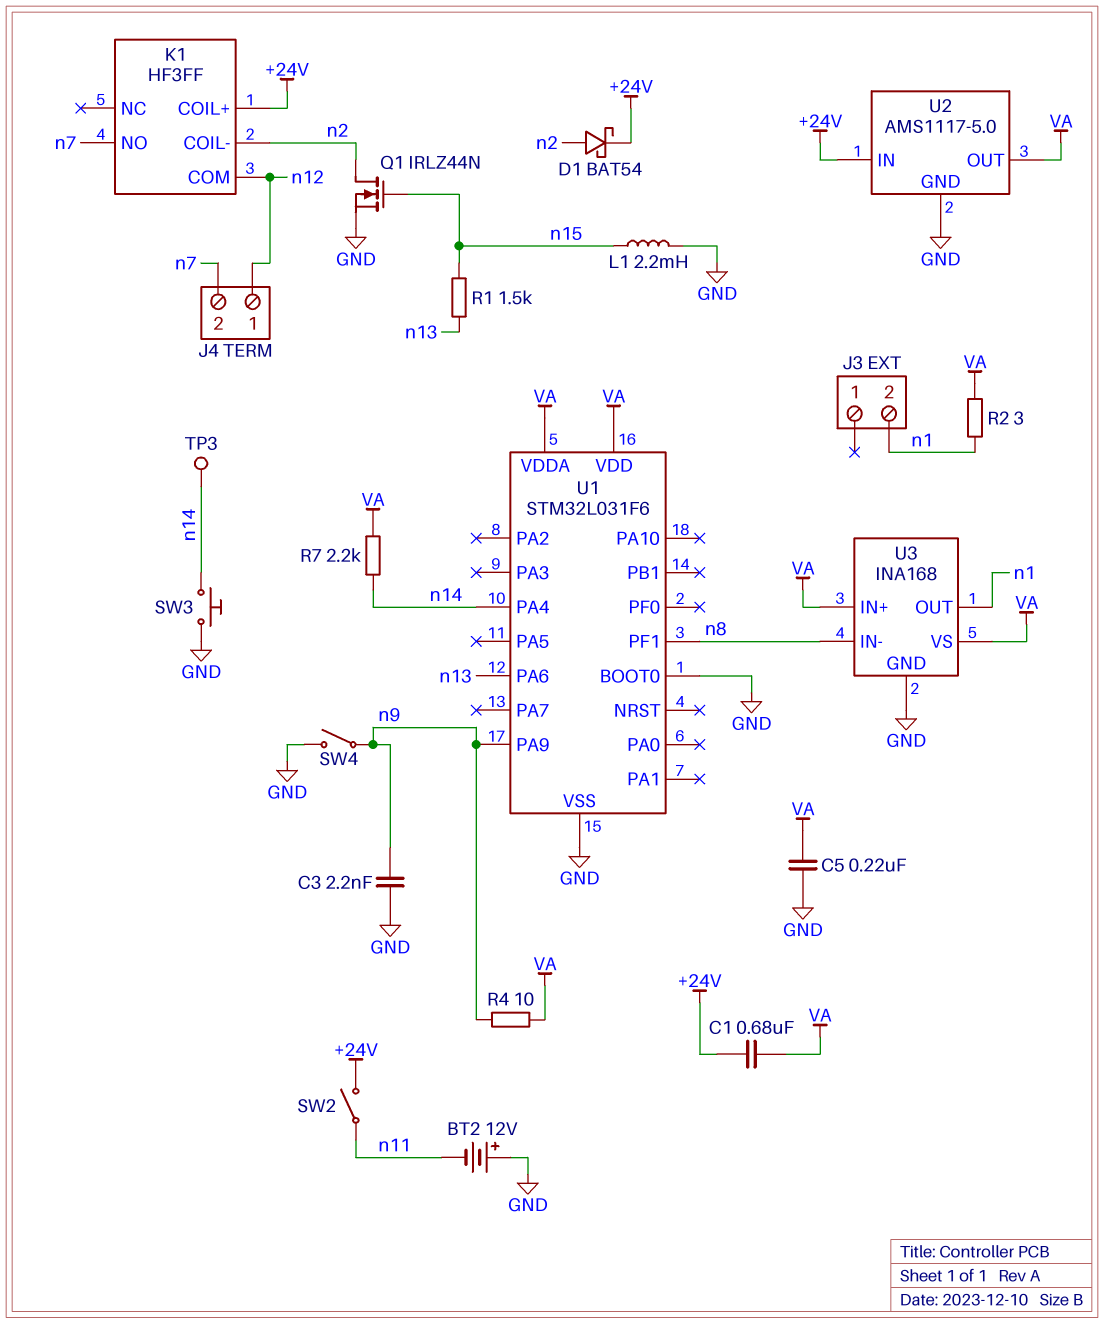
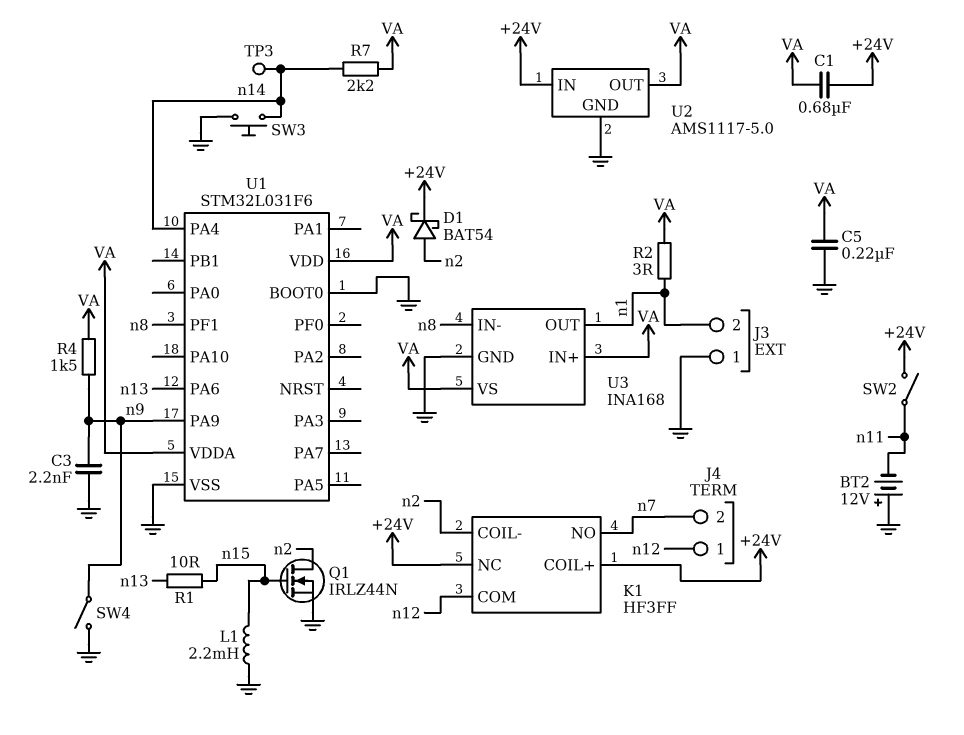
J3 pin 1: none -> GND
K1 pin NC: none -> +24V
R1: 1.5k (n13, n15) -> 10 (n13, n15)
R4: 10 (VA, n9) -> 1.5k (VA, n9)

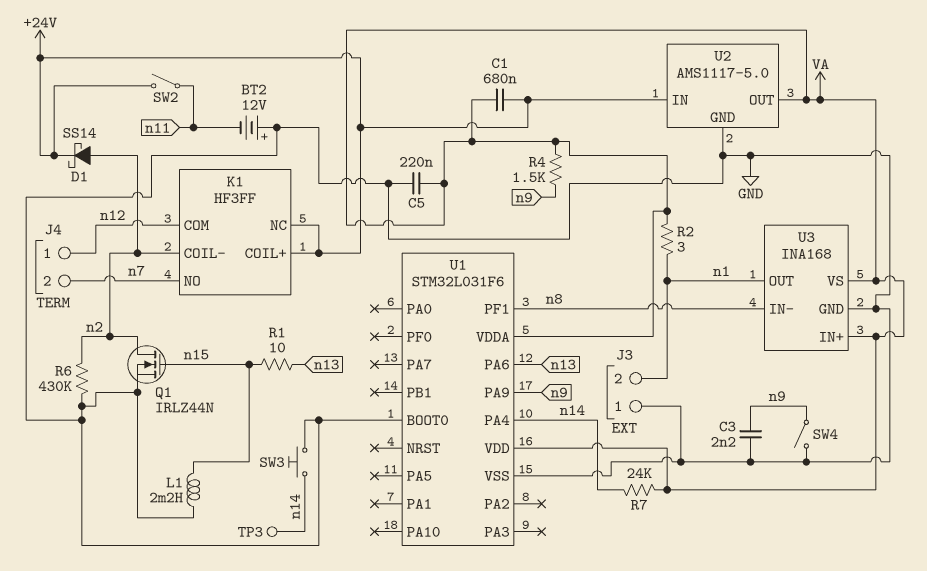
D1: schottky BAT54 (A n2, K +24V) -> schottky SS14 (A n2, K +24V)
R6: none -> 430k (GND, n2)
R7: 2.2k (VA, n14) -> 24k (VA, n14)

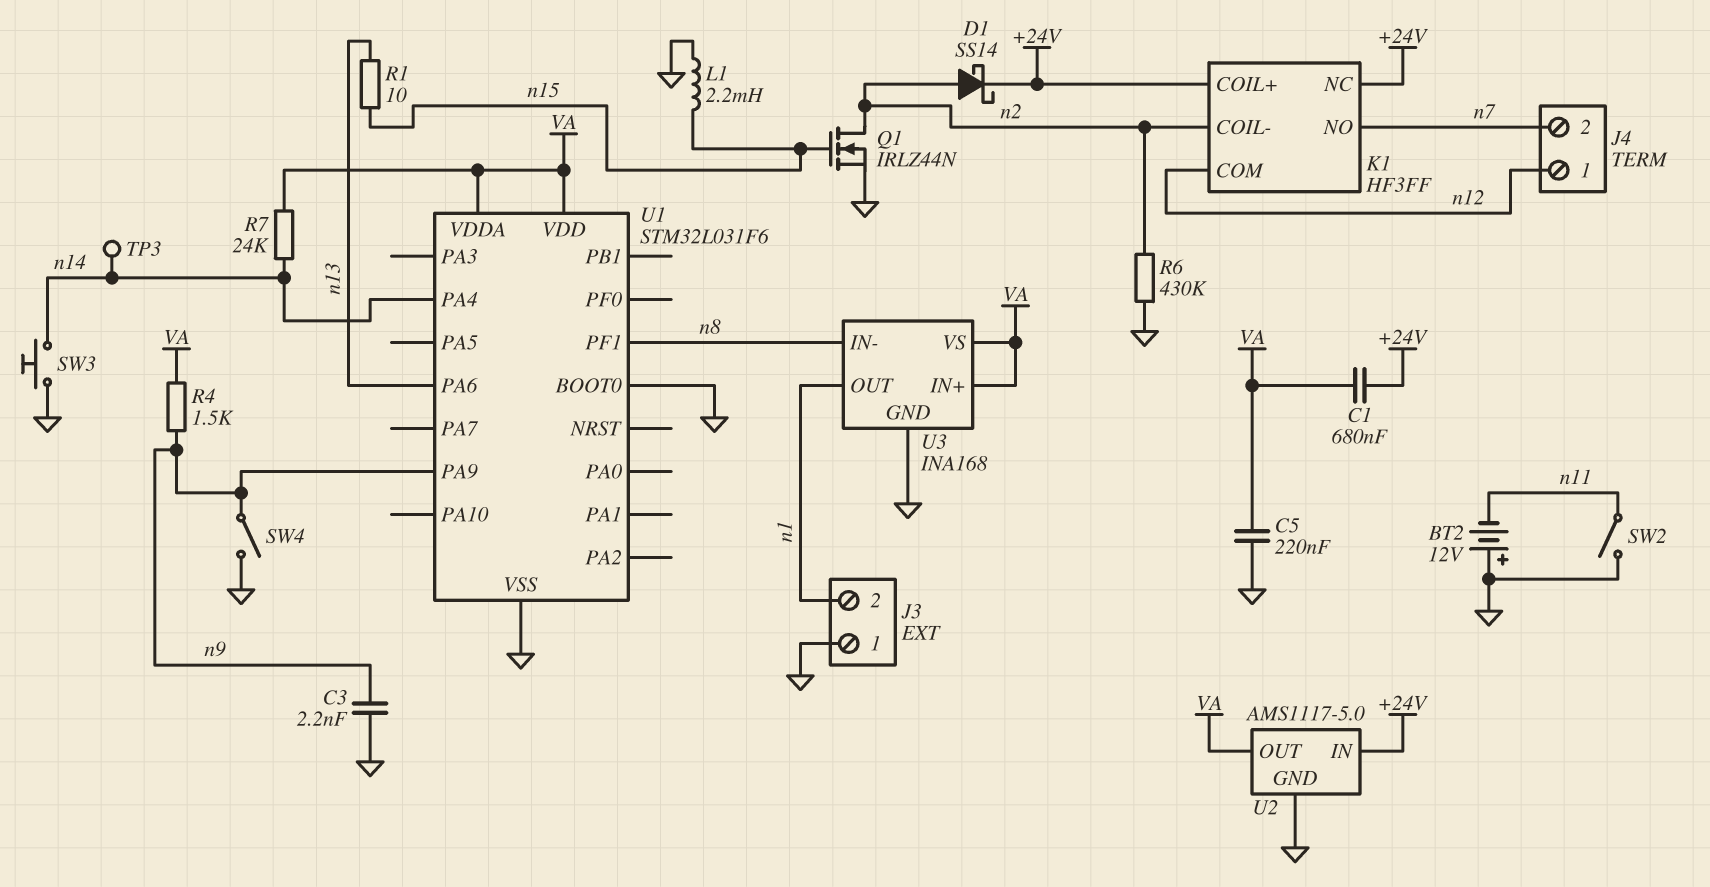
R2: 3 (VA, n1) -> none
SW2: switch (+24V, n11) -> switch (GND, n11)

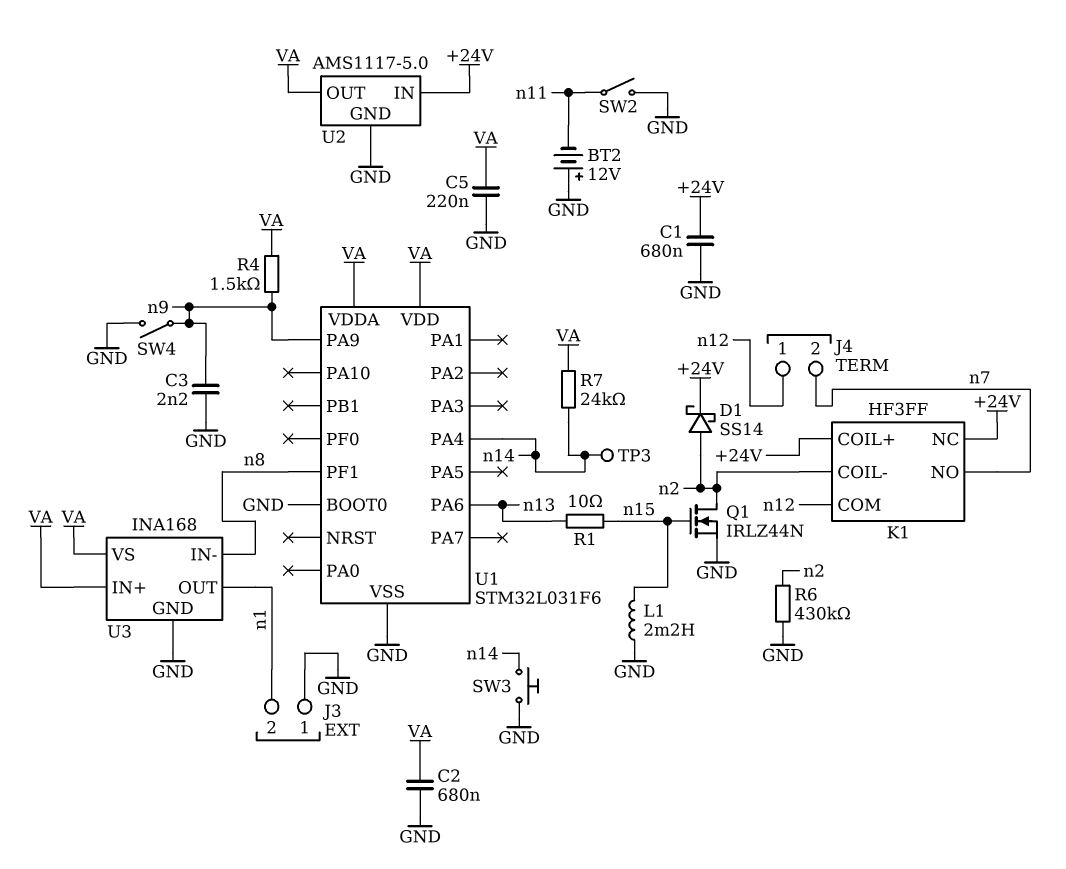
C1: 680nF (+24V, VA) -> 680nF (+24V, GND)
C2: none -> 680nF (GND, VA)

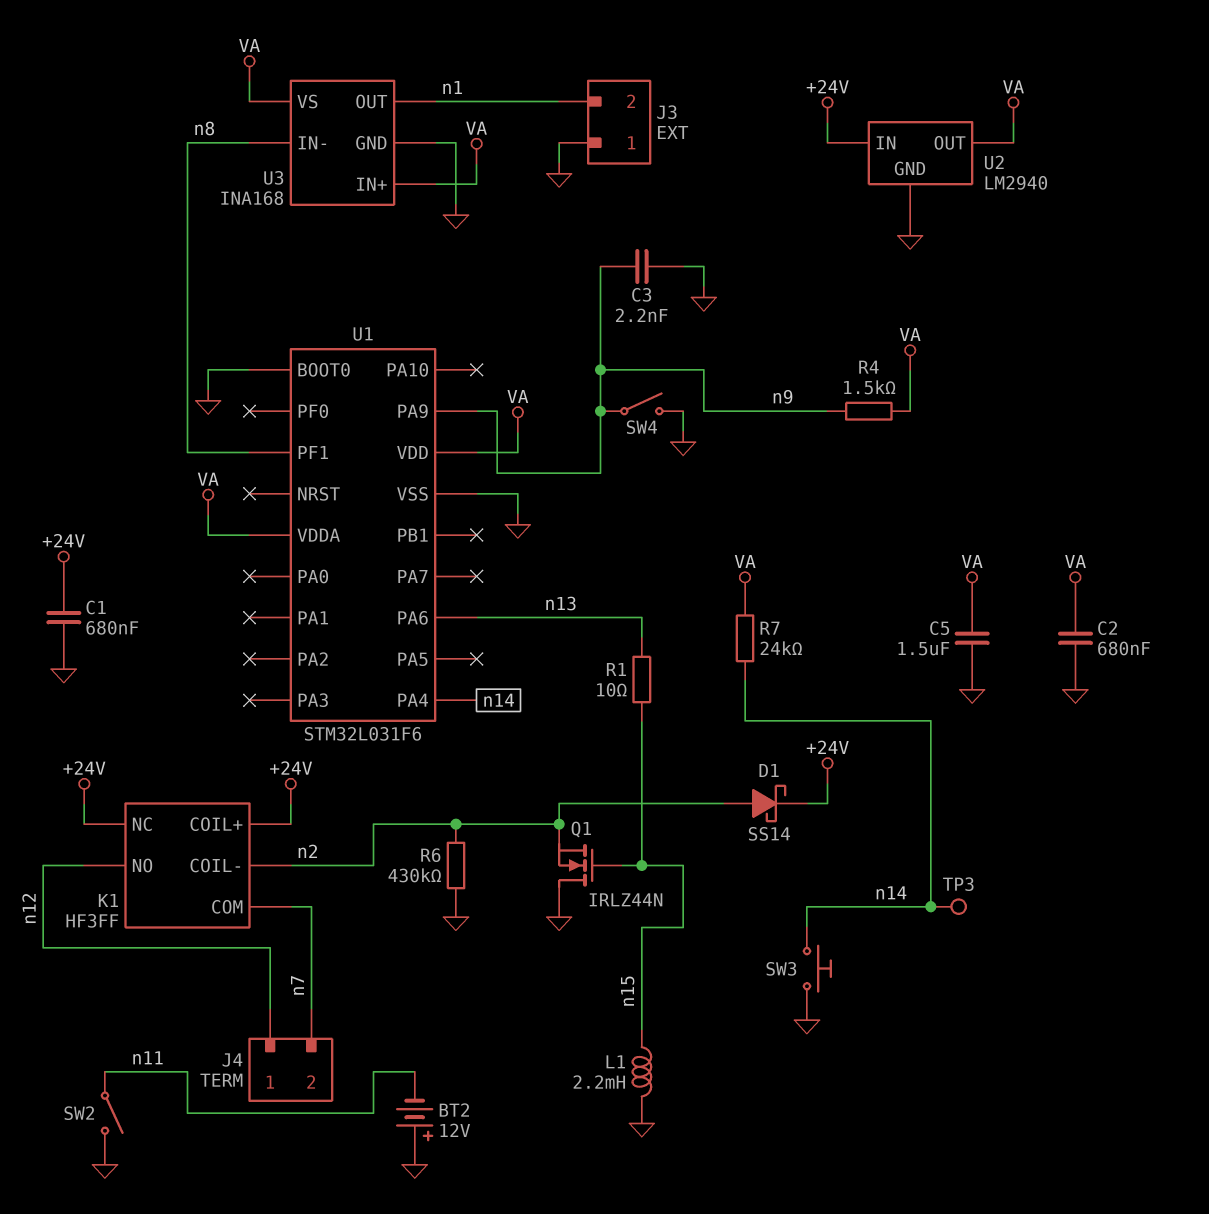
C5: 220nF (GND, VA) -> 1.5uF (GND, VA)
K1 pin COM: n12 -> n7
K1 pin NO: n7 -> n12
Q1: NMOS IRLZ44N (G n15, D n2, S GND) -> NMOS IRLZ44N (G n15, D GND, S n2)
U2: AMS1117-5.0 -> LM2940

